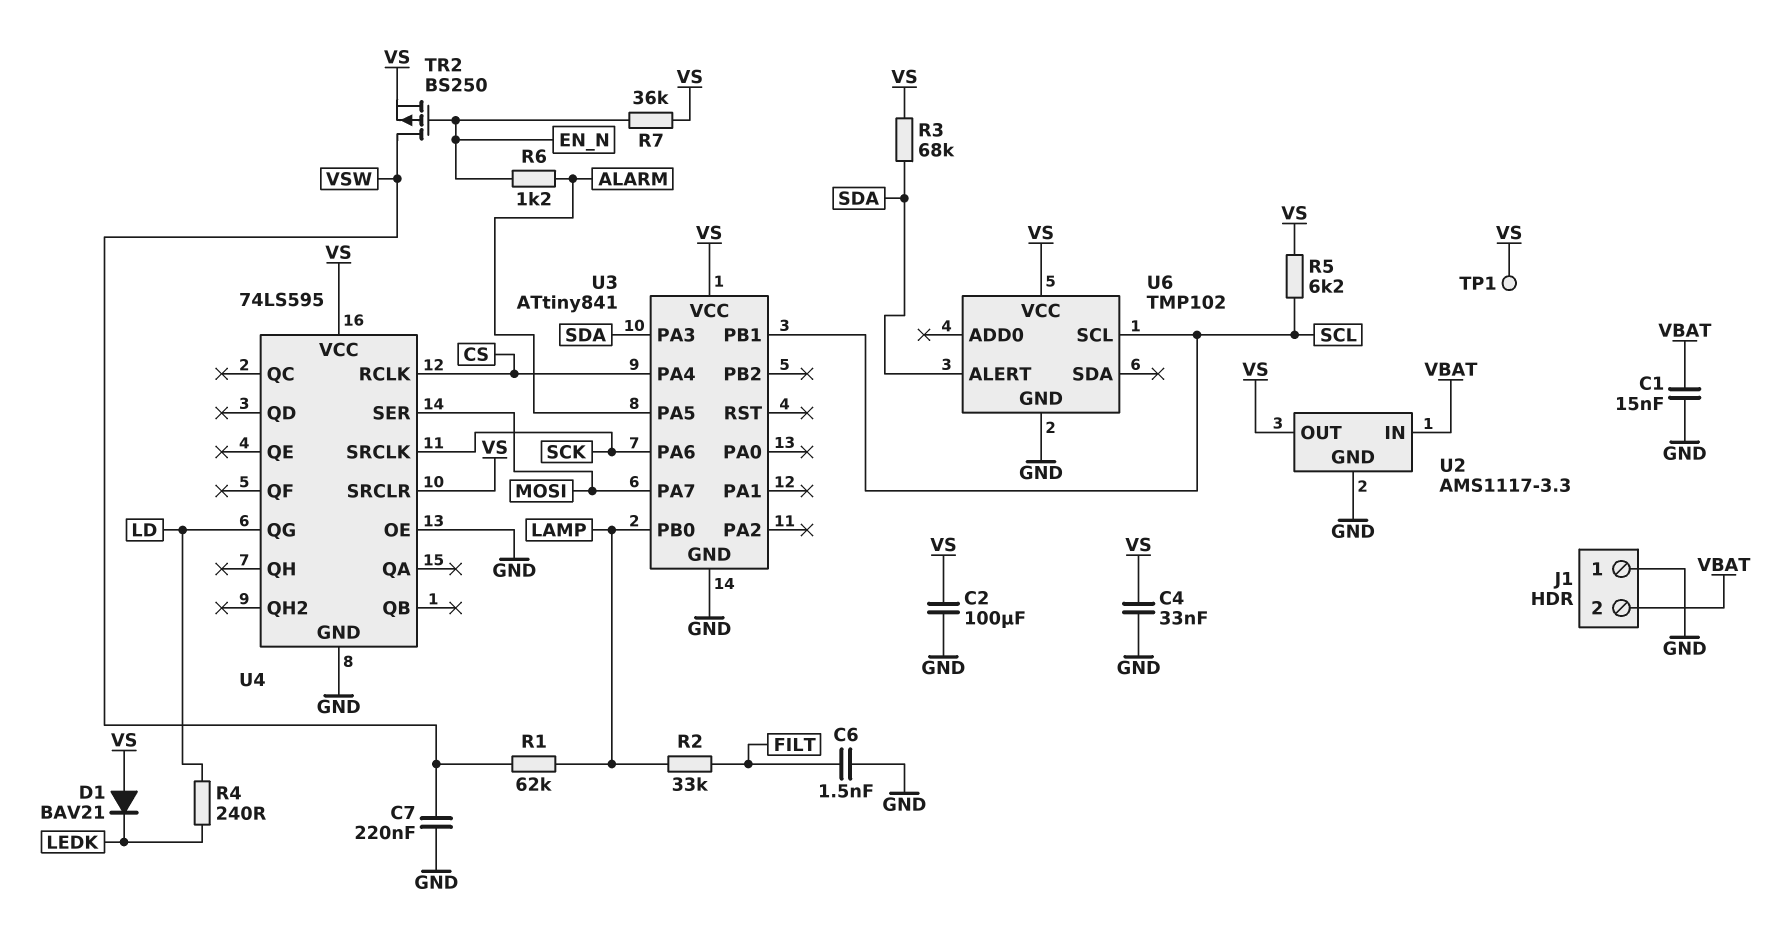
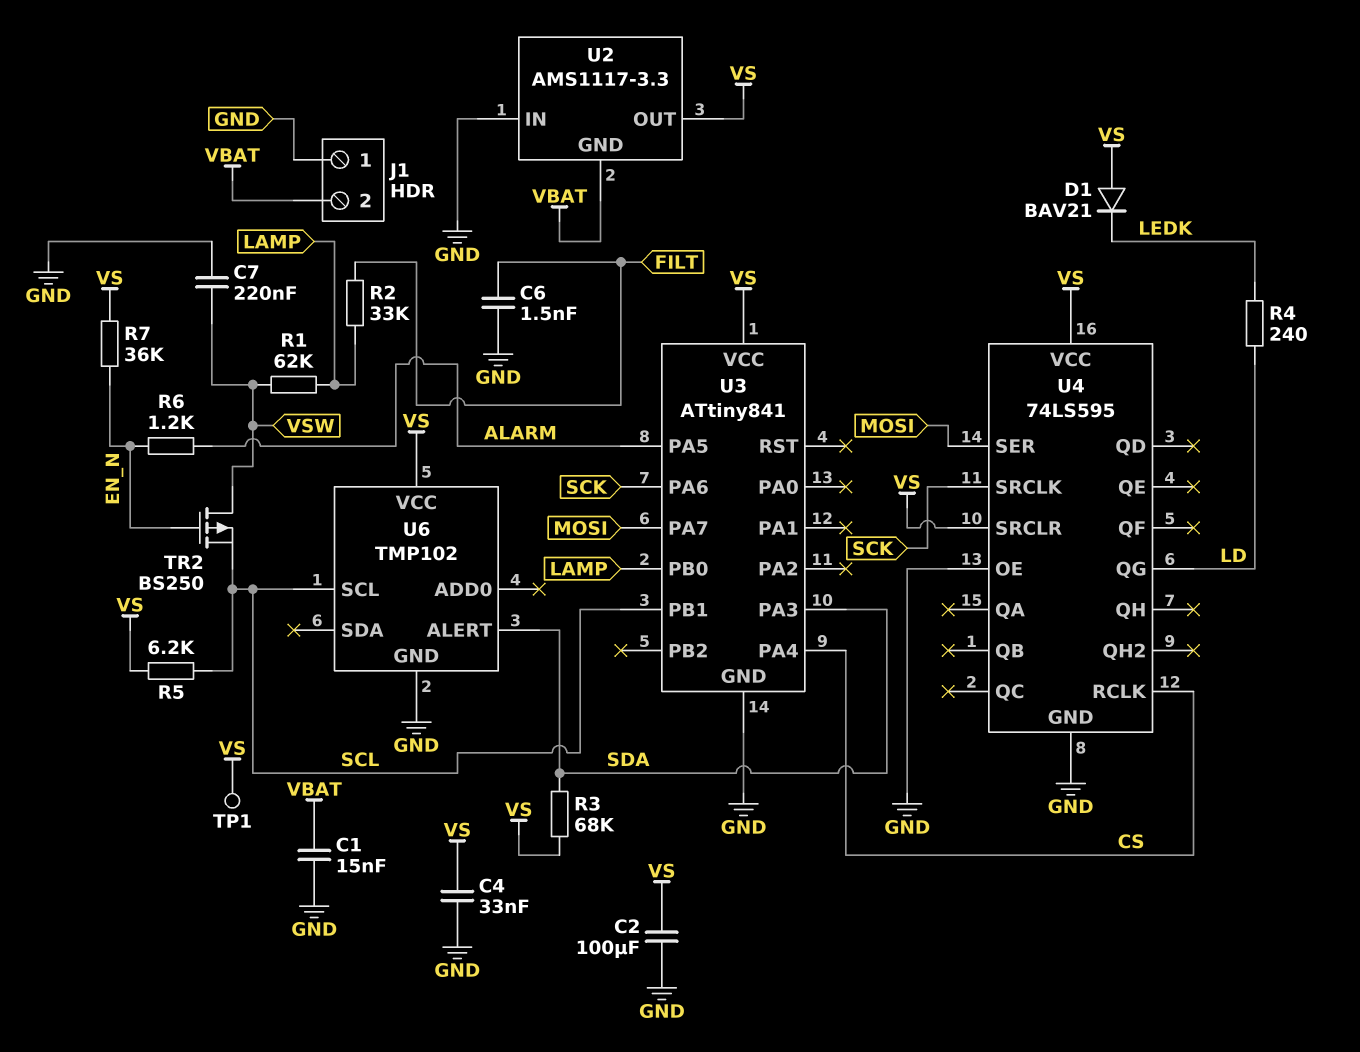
TR2: PMOS BS250 (G EN_N, D VSW, S VS) -> PMOS BS250 (G EN_N, D VSW, S SCL)
U2 pin GND: GND -> VBAT
U2 pin IN: VBAT -> GND

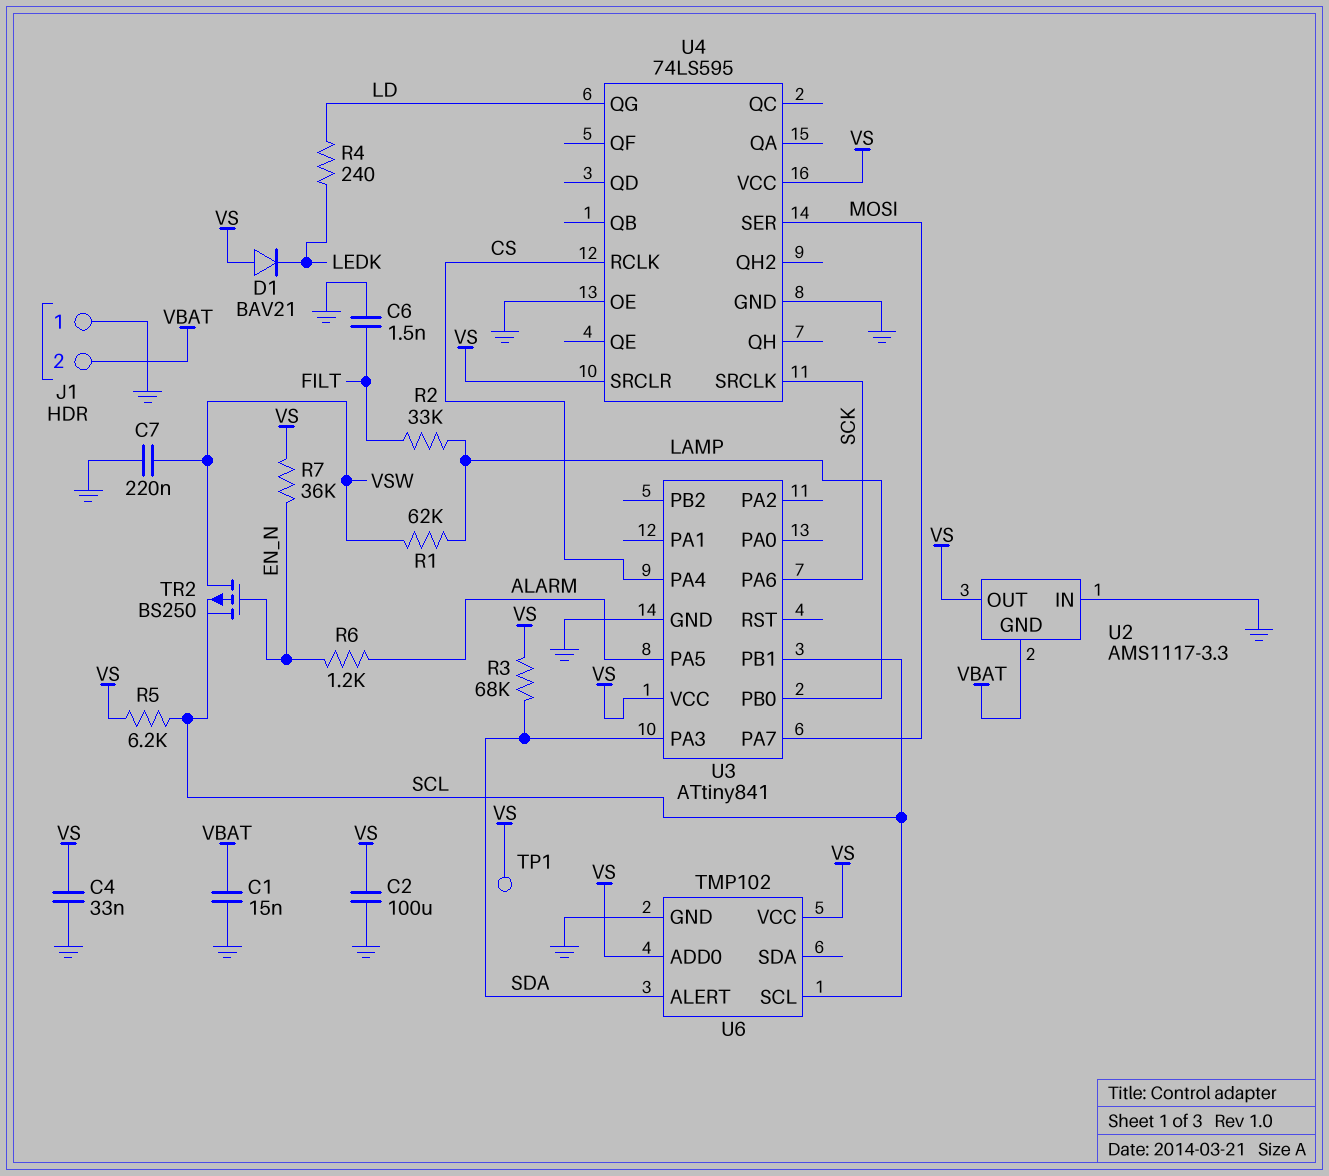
U6 pin ADD0: none -> VS

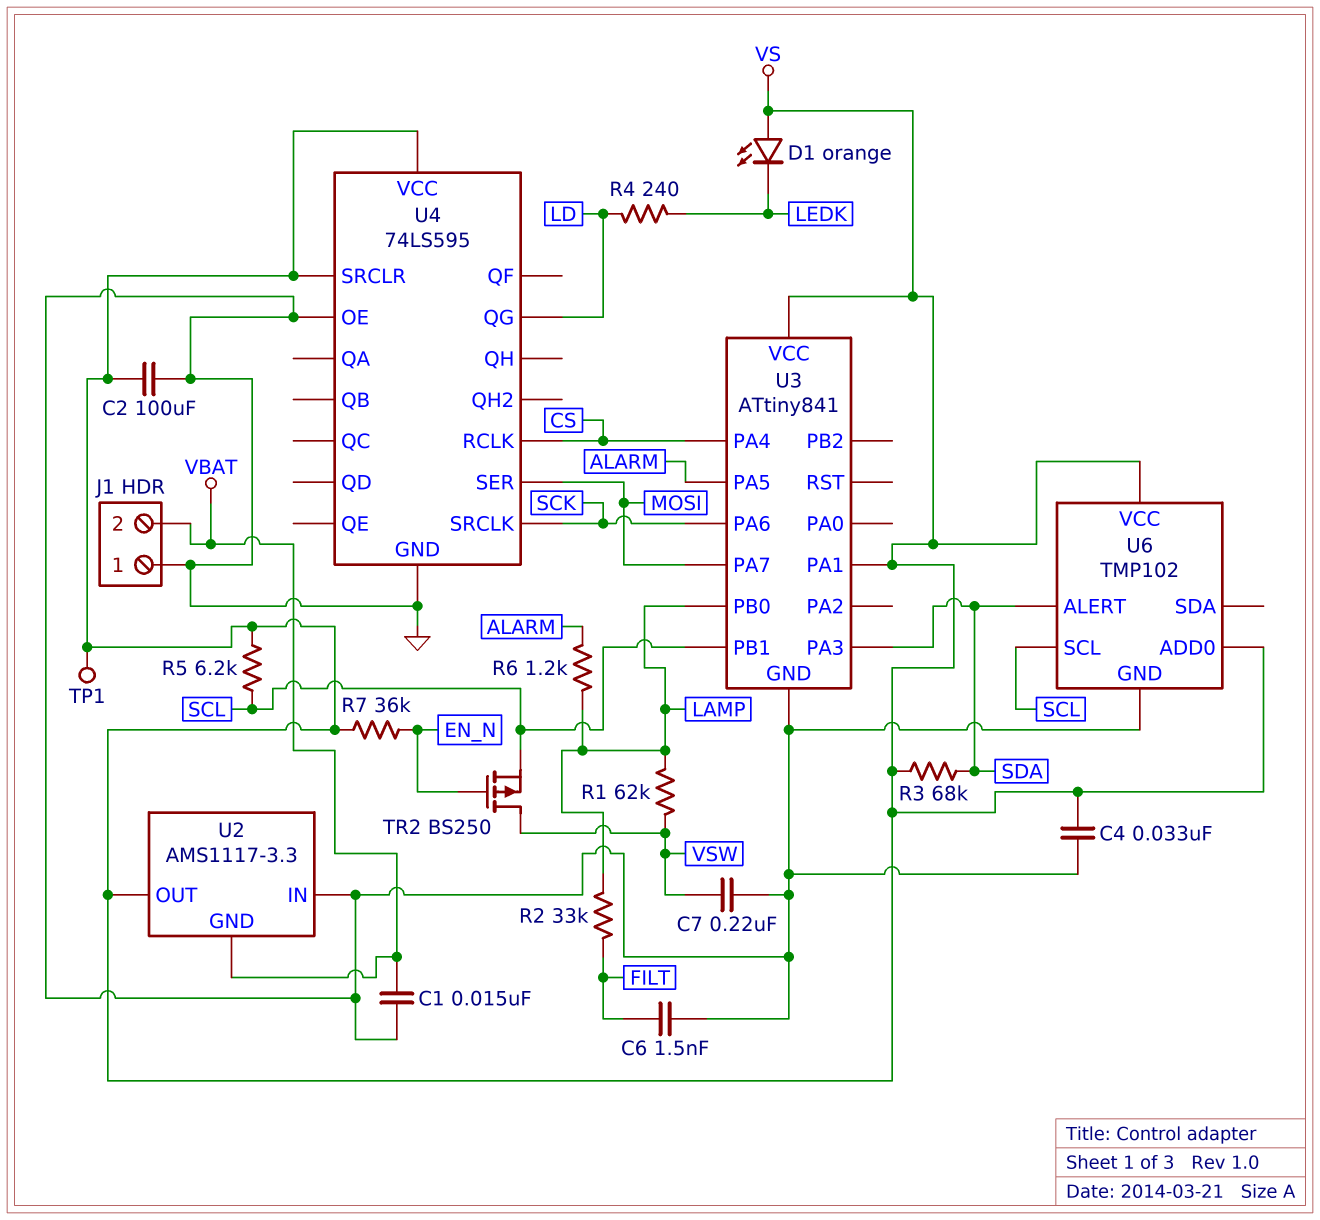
D1: diode BAV21 (A VS, K LEDK) -> LED orange (A VS, K LEDK)
R6: 1.2k (ALARM, EN_N) -> 1.2k (ALARM, LAMP)
U3 pin PA1: none -> VS

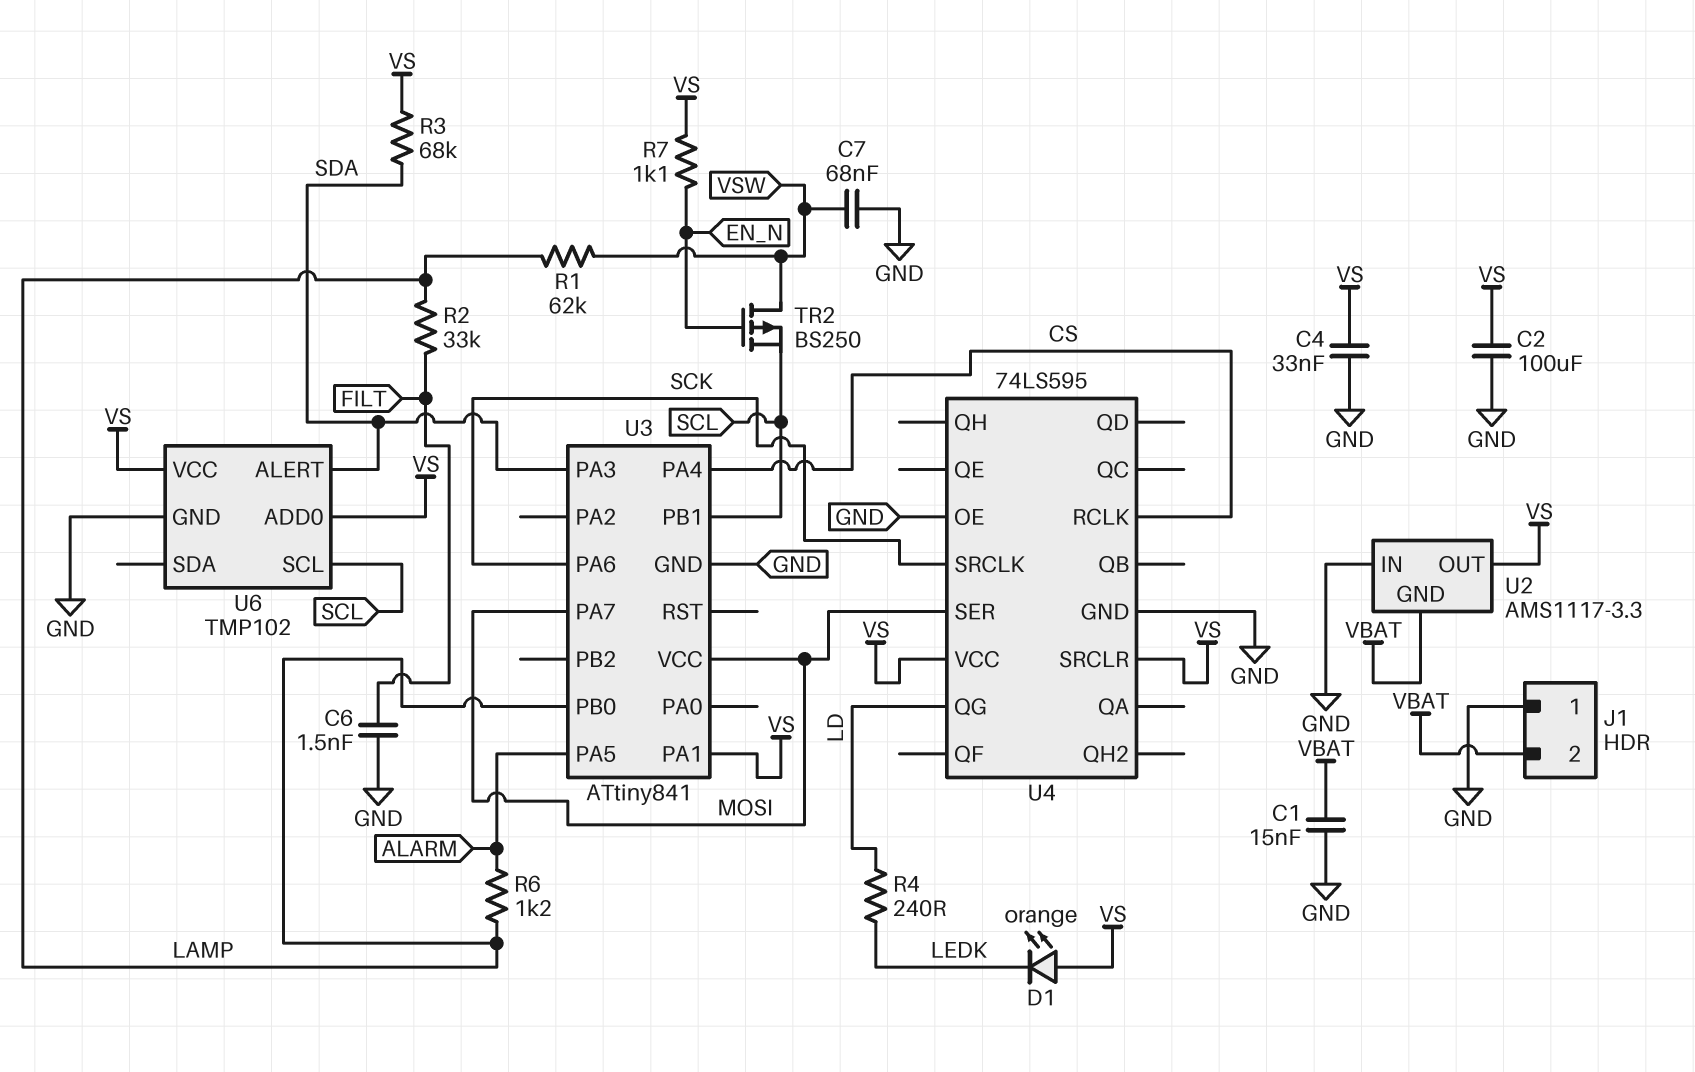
C7: 220nF (GND, VSW) -> 68nF (GND, VSW)
R5: 6.2k (SCL, VS) -> none
R7: 36k (EN_N, VS) -> 1.1k (EN_N, VS)
TP1: test point (VS) -> none
U3 pin VCC: VS -> MOSI

